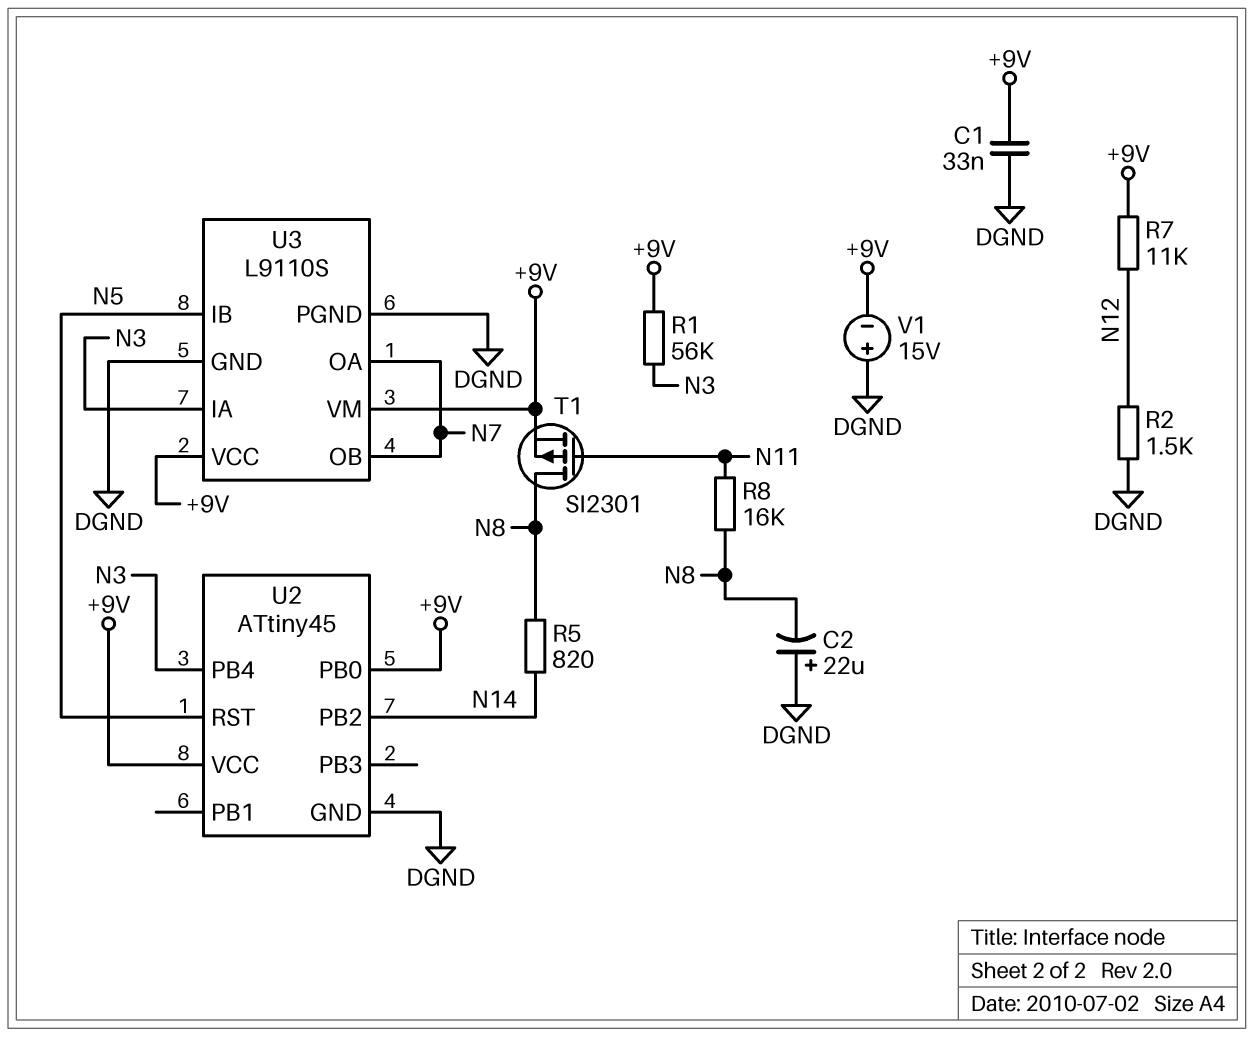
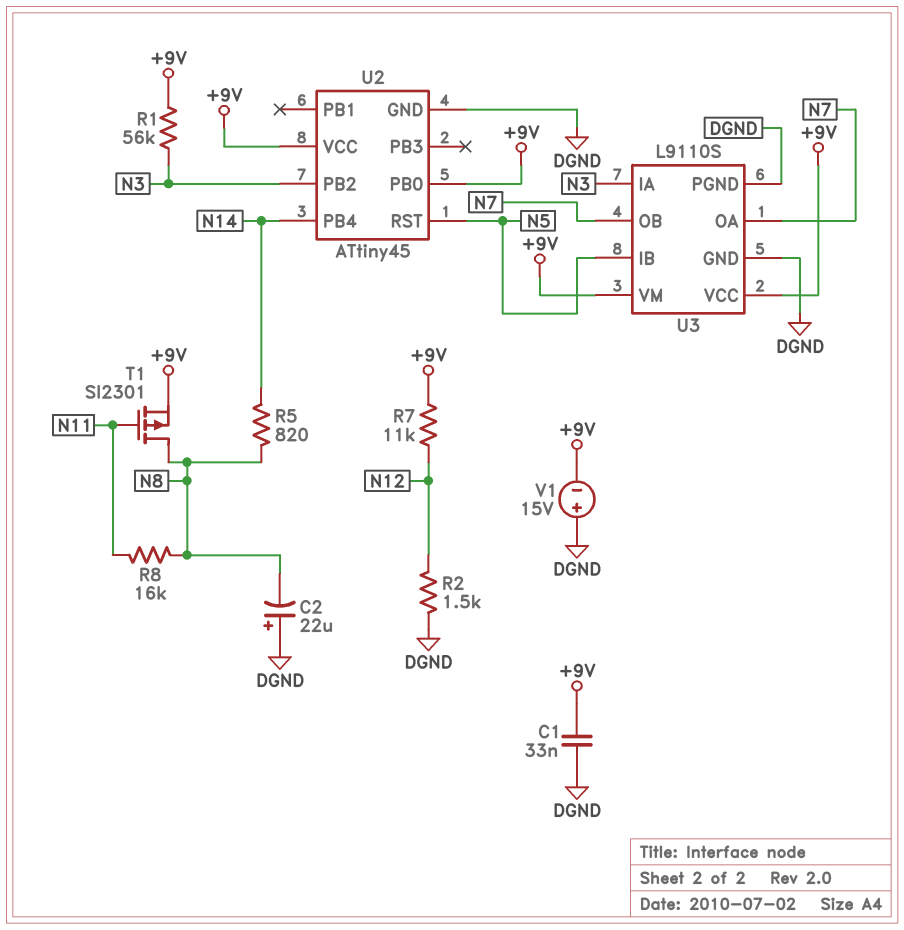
U2 pin PB2: N14 -> N3
U2 pin PB4: N3 -> N14

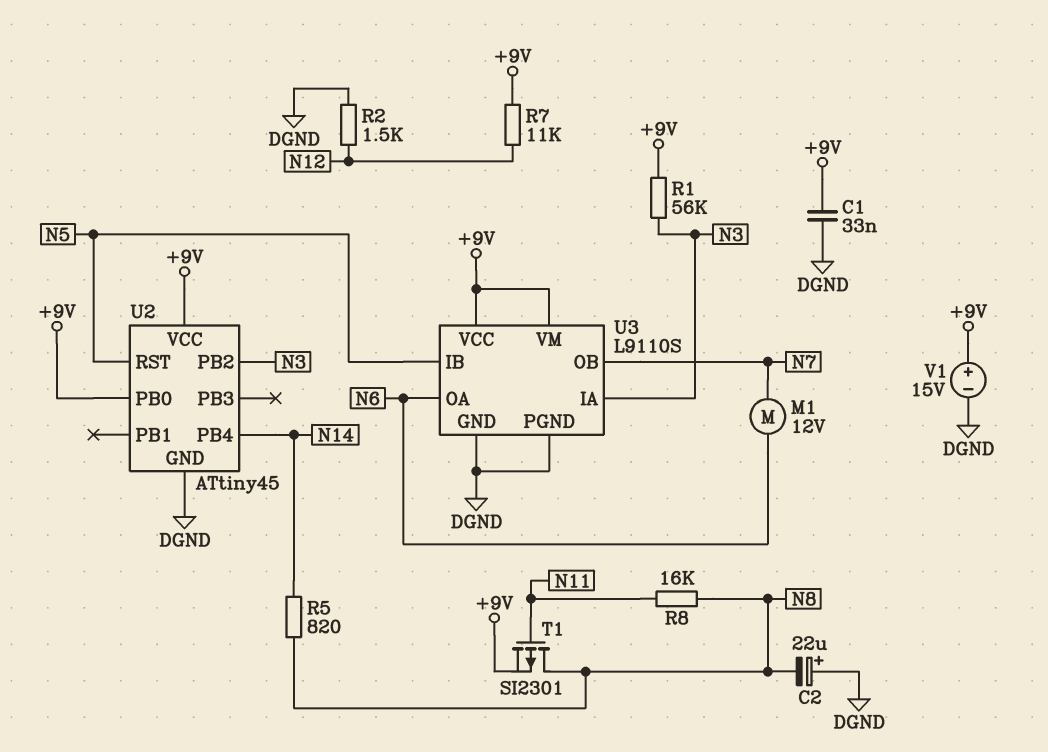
M1: none -> motor 12V (N6, N7)
U3 pin OA: N7 -> N6
V1: 15V (plus DGND, minus +9V) -> 15V (plus +9V, minus DGND)

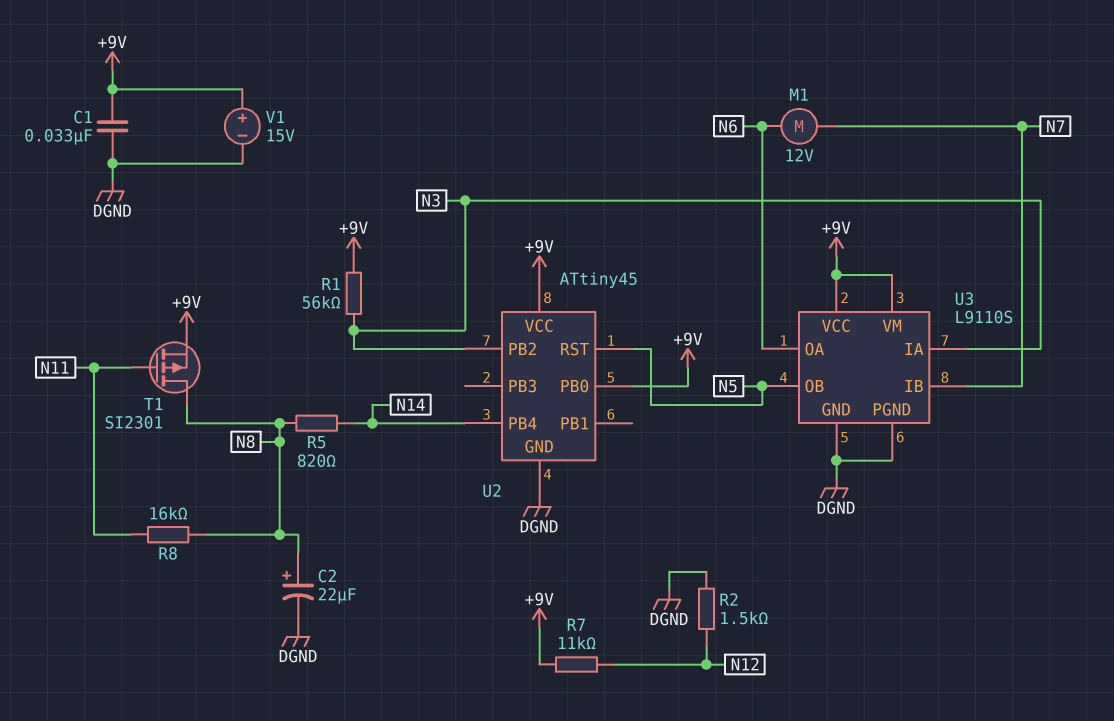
C2: 22uF (plus DGND, minus N8) -> 22uF (plus N8, minus DGND)
U3 pin IB: N5 -> N7
U3 pin OB: N7 -> N5

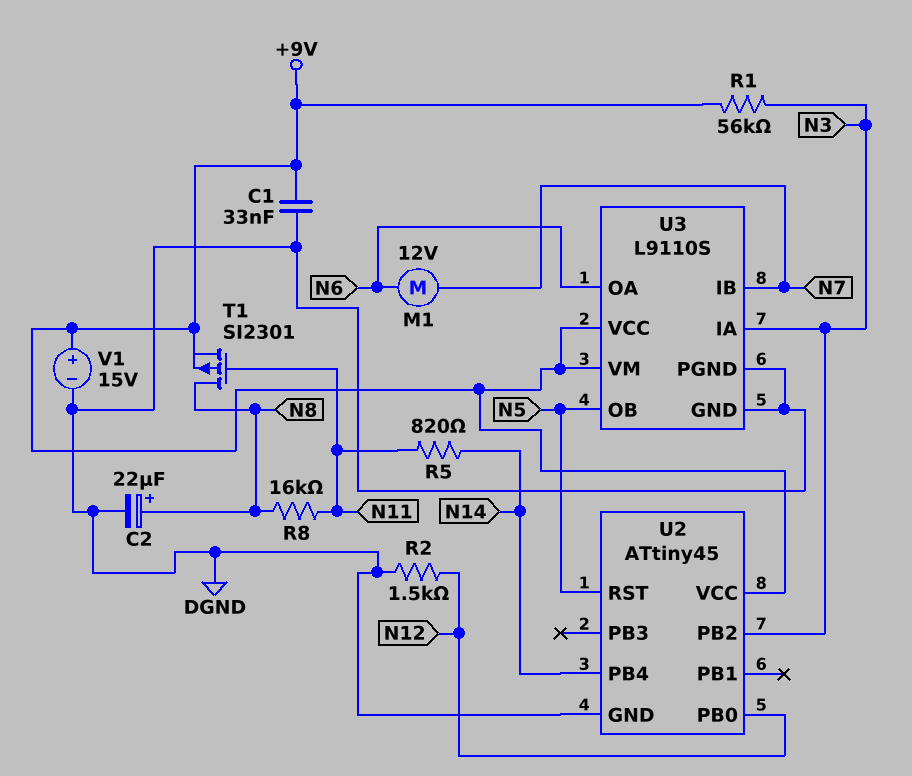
R5: 820 (N8, N14) -> 820 (N11, N14)
R7: 11k (+9V, N12) -> none
U2 pin PB0: +9V -> N12

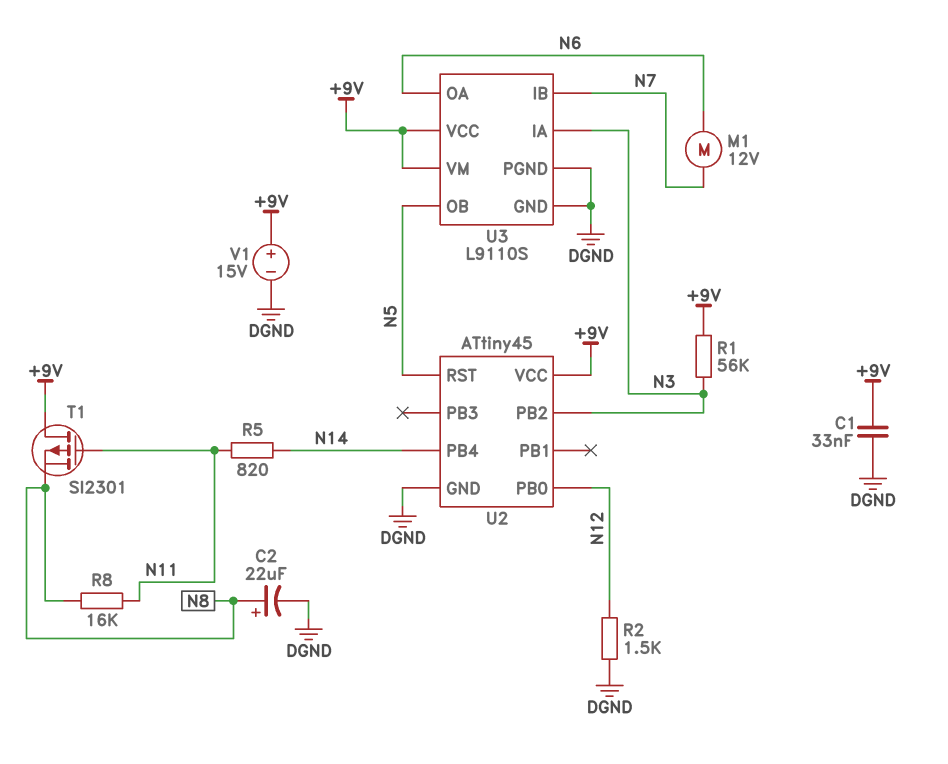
T1: PMOS SI2301 (G N11, D N8, S +9V) -> PMOS SI2301 (G N11, D +9V, S N8)

